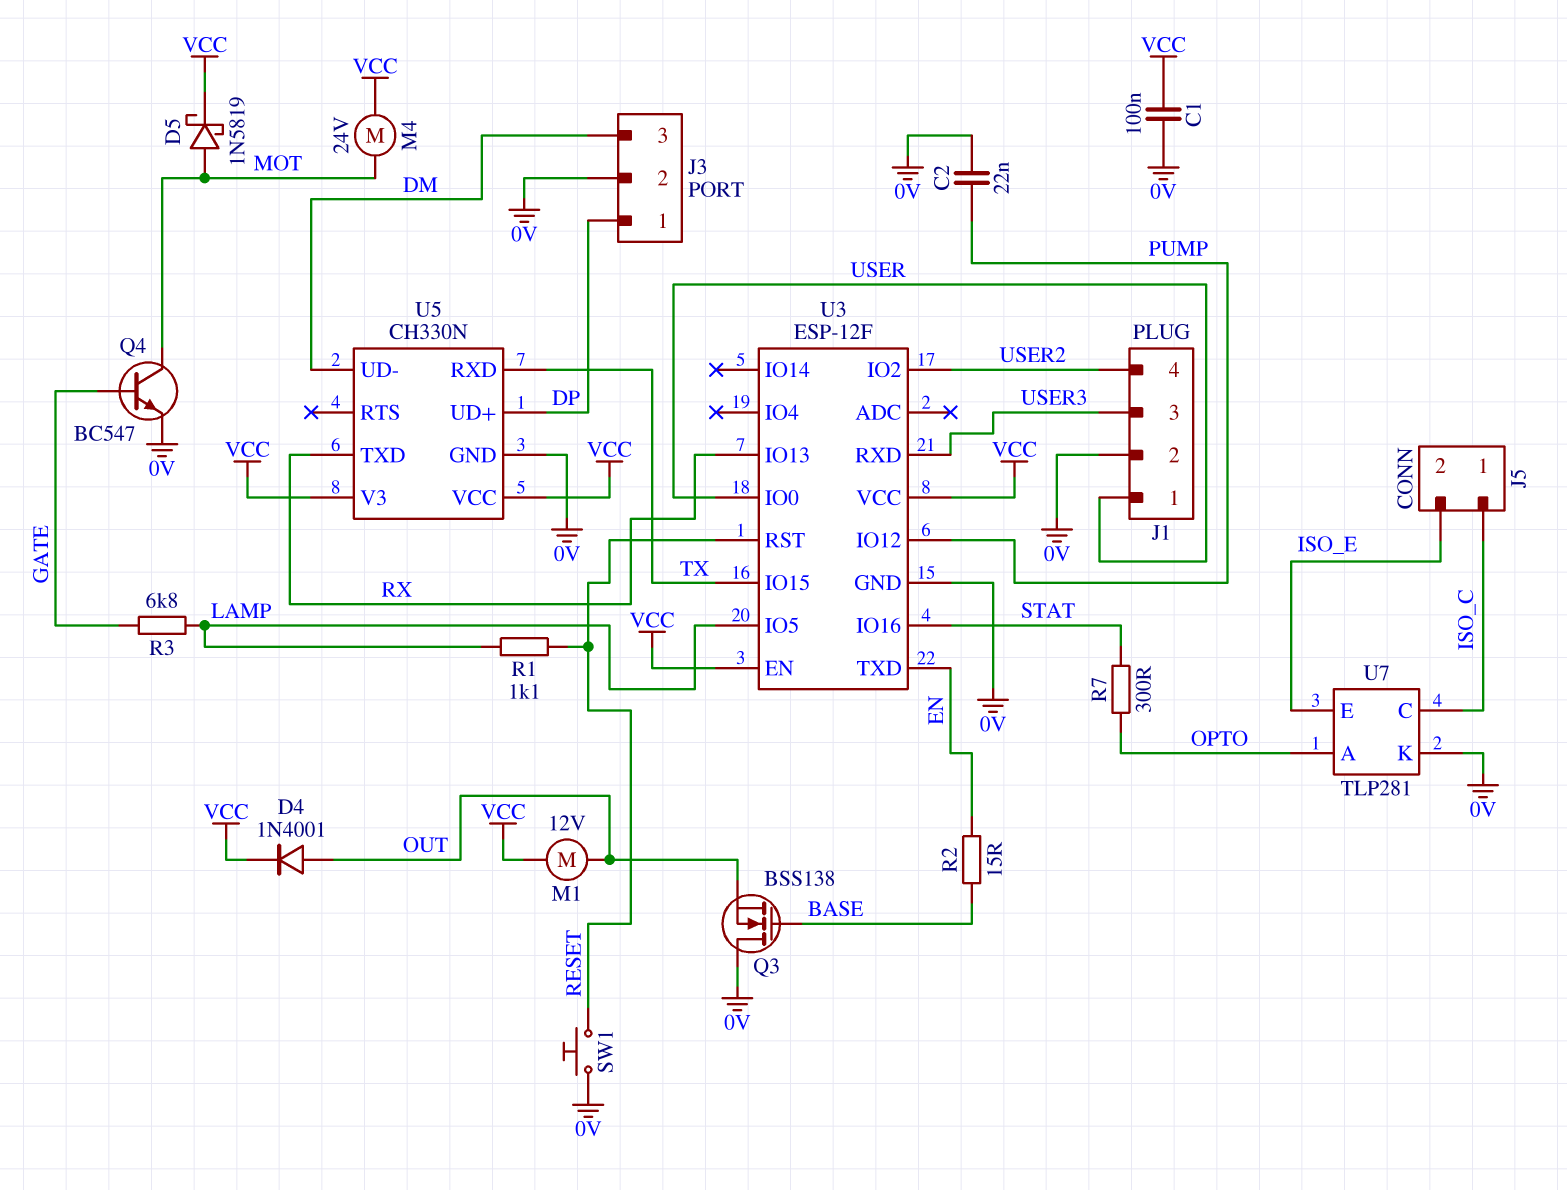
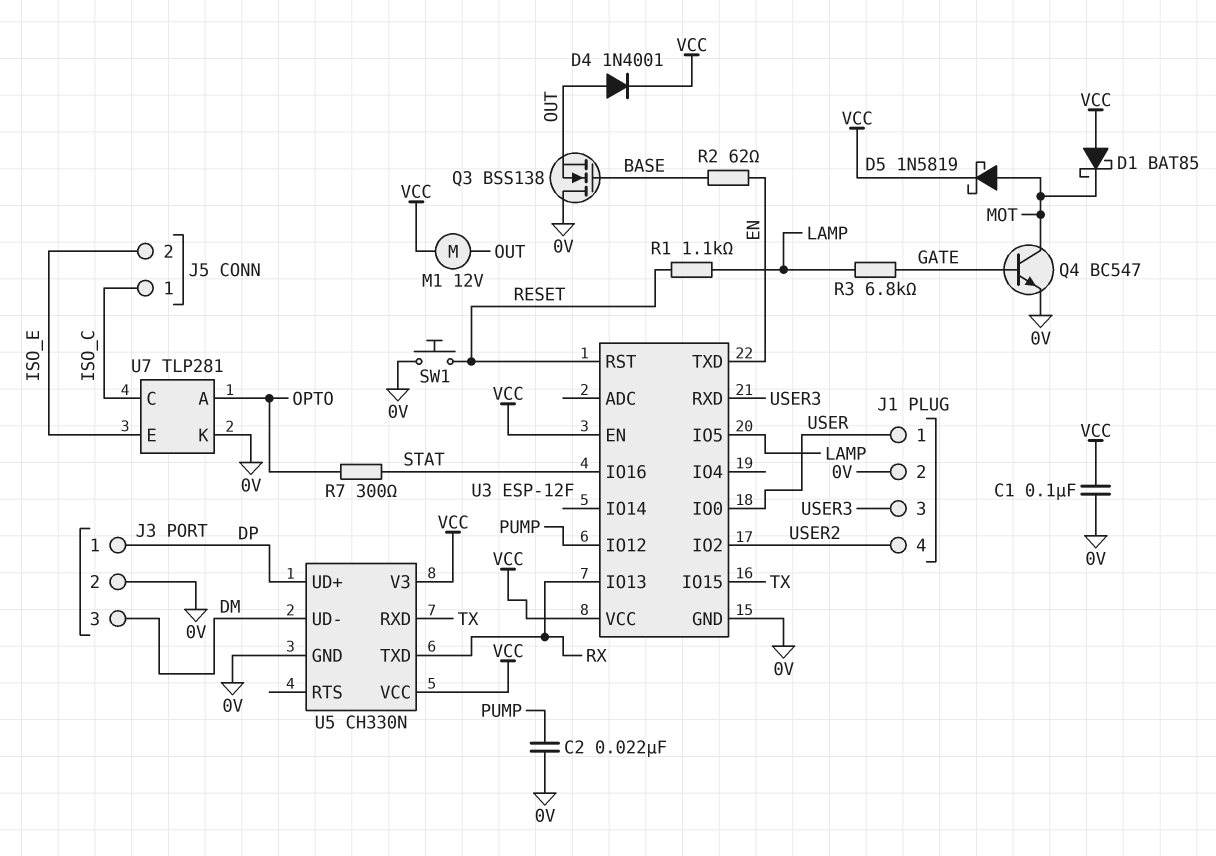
D1: none -> schottky BAT85 (A VCC, K MOT)
M4: motor 24V (MOT, VCC) -> none
R2: 15 (BASE, EN) -> 62 (BASE, EN)

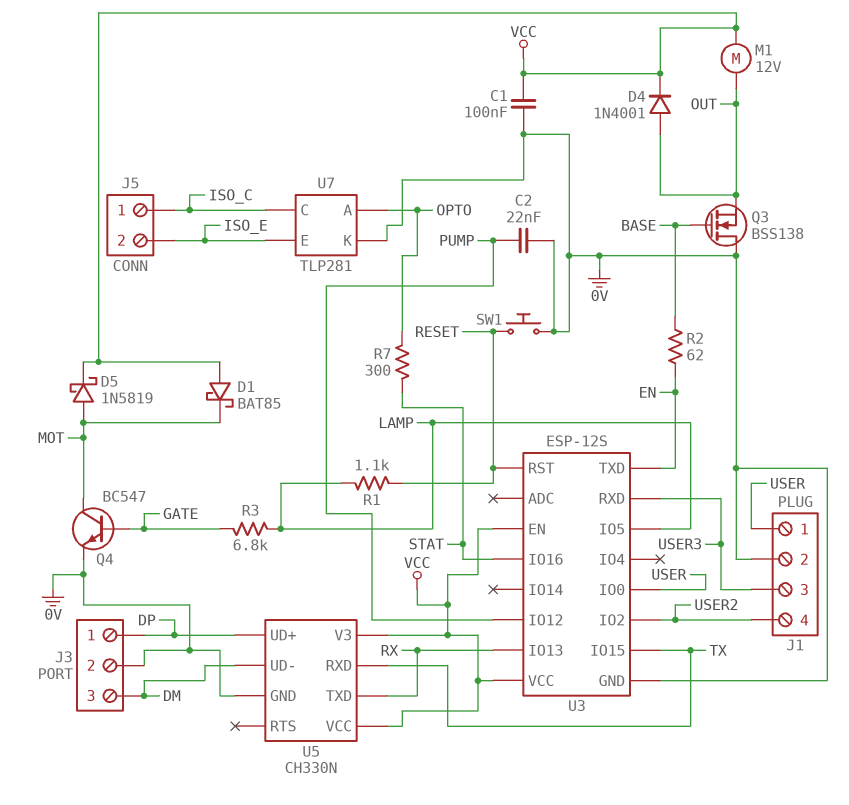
U3: ESP-12F -> ESP-12S

